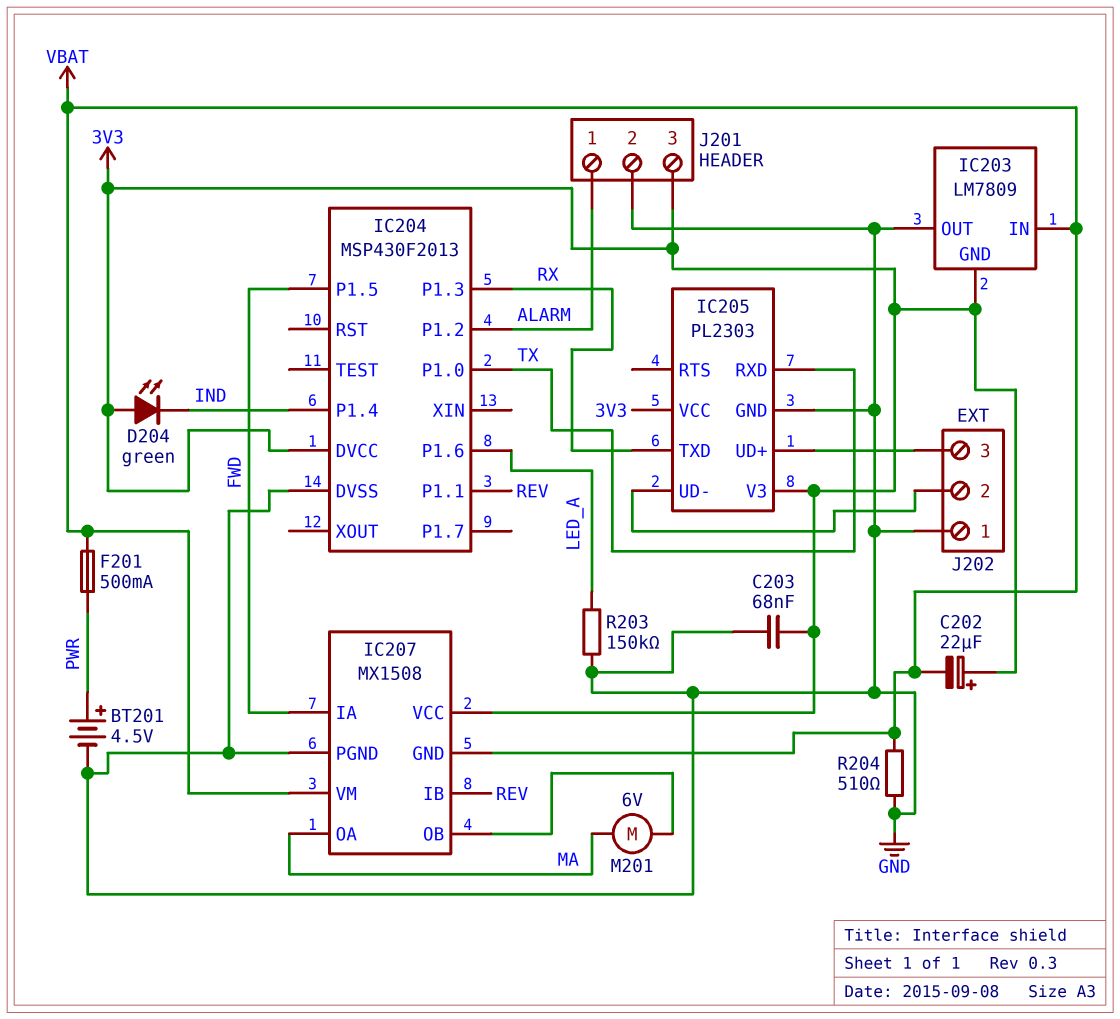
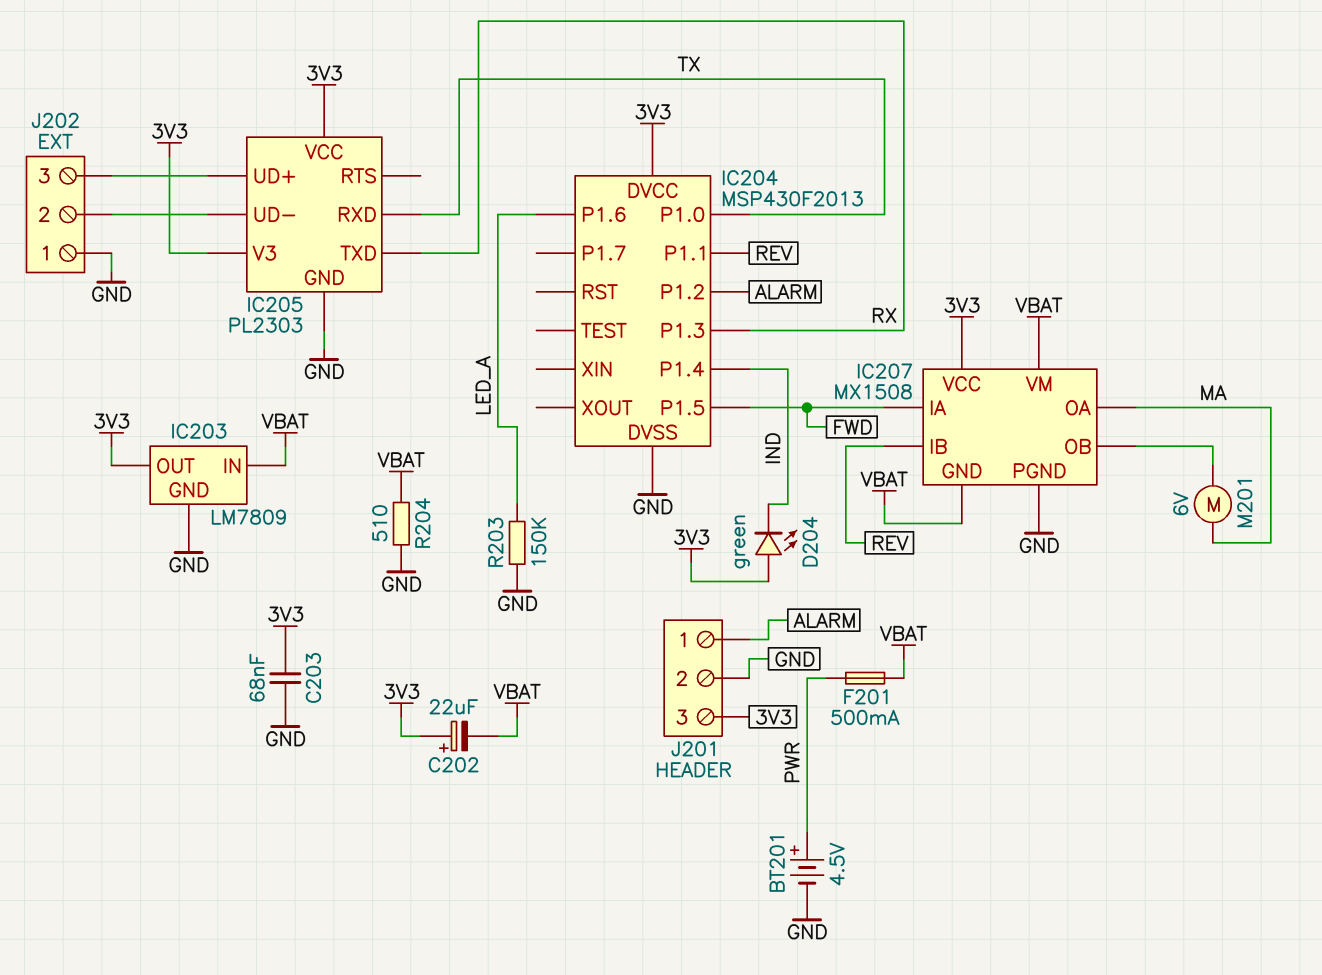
IC203 pin GND: 3V3 -> GND
IC203 pin OUT: GND -> 3V3

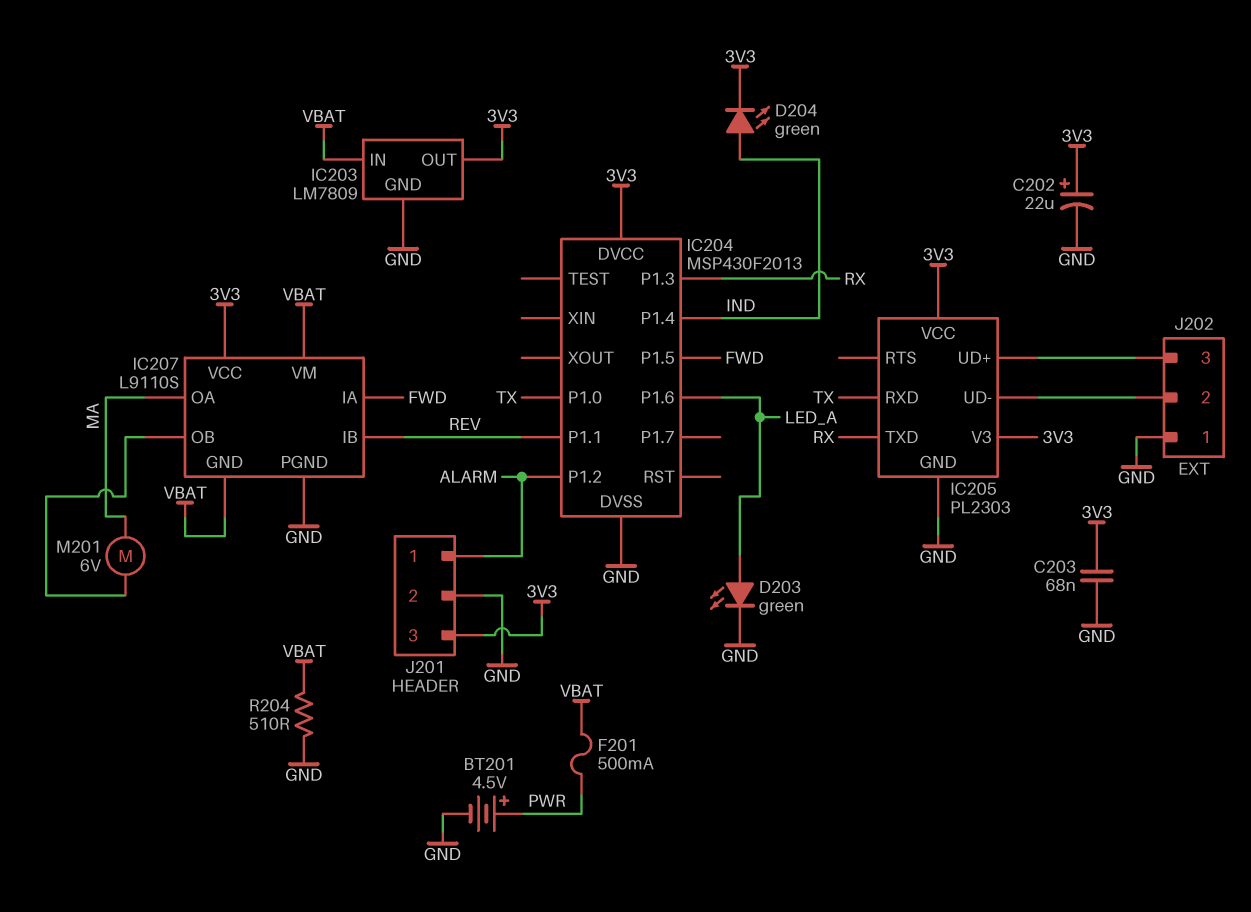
C202: 22uF (plus 3V3, minus VBAT) -> 22uF (plus 3V3, minus GND)
D203: none -> LED green (A LED_A, K GND)
D204: LED green (A 3V3, K IND) -> LED green (A IND, K 3V3)
IC207: MX1508 -> L9110S
R203: 150k (GND, LED_A) -> none

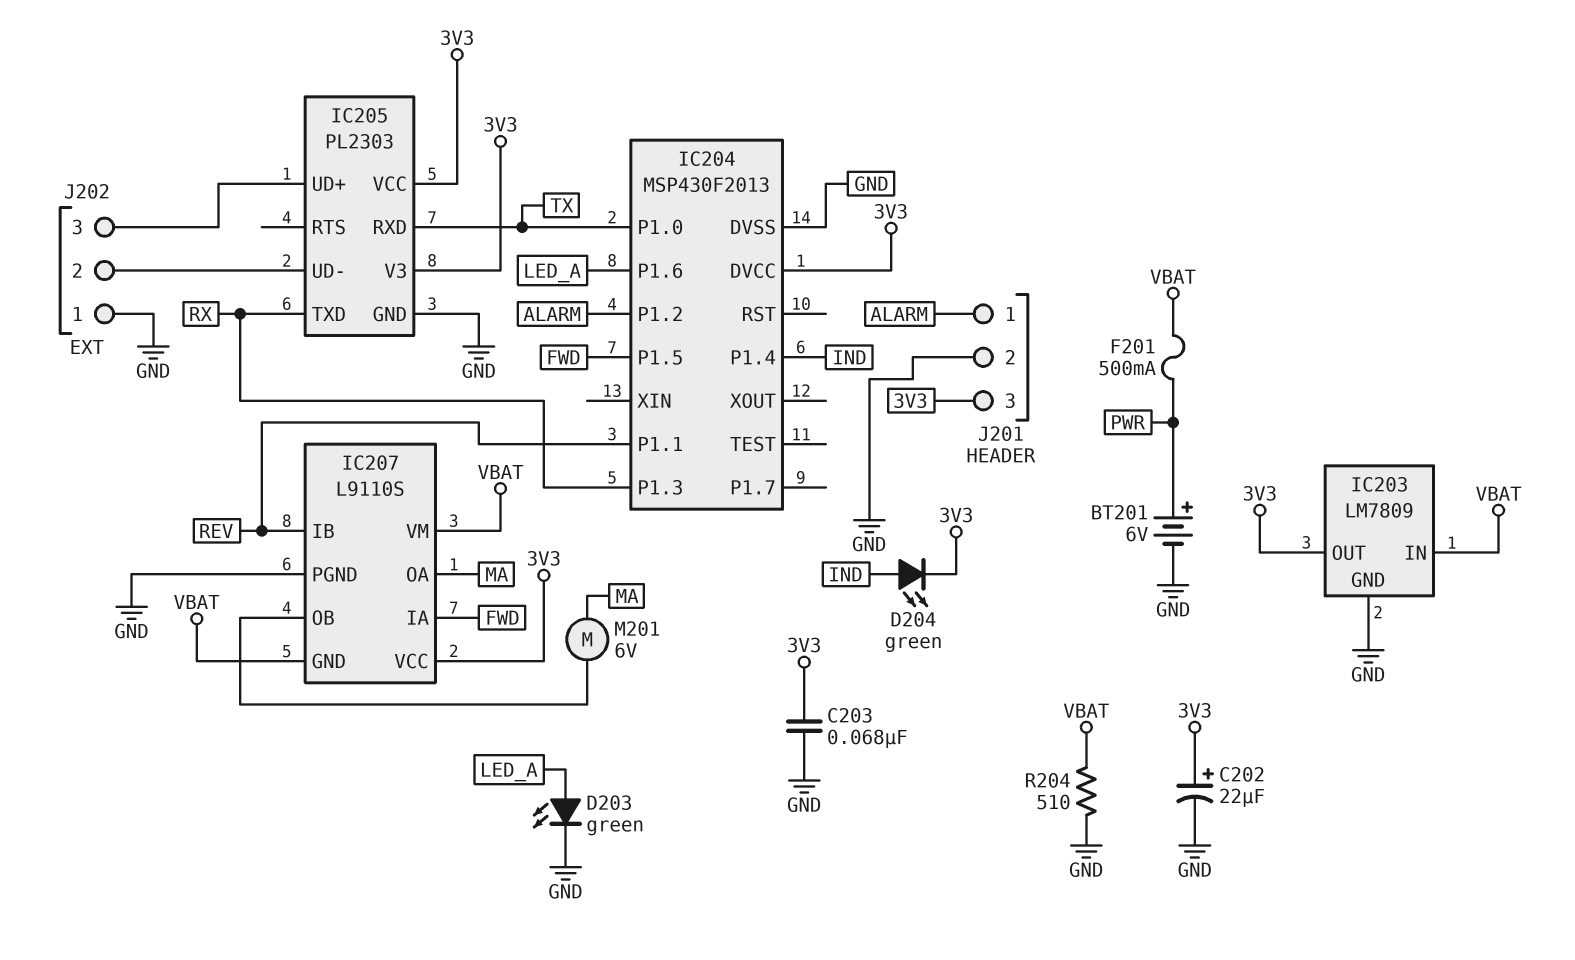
BT201: 4.5V (plus PWR, minus GND) -> 6V (plus PWR, minus GND)

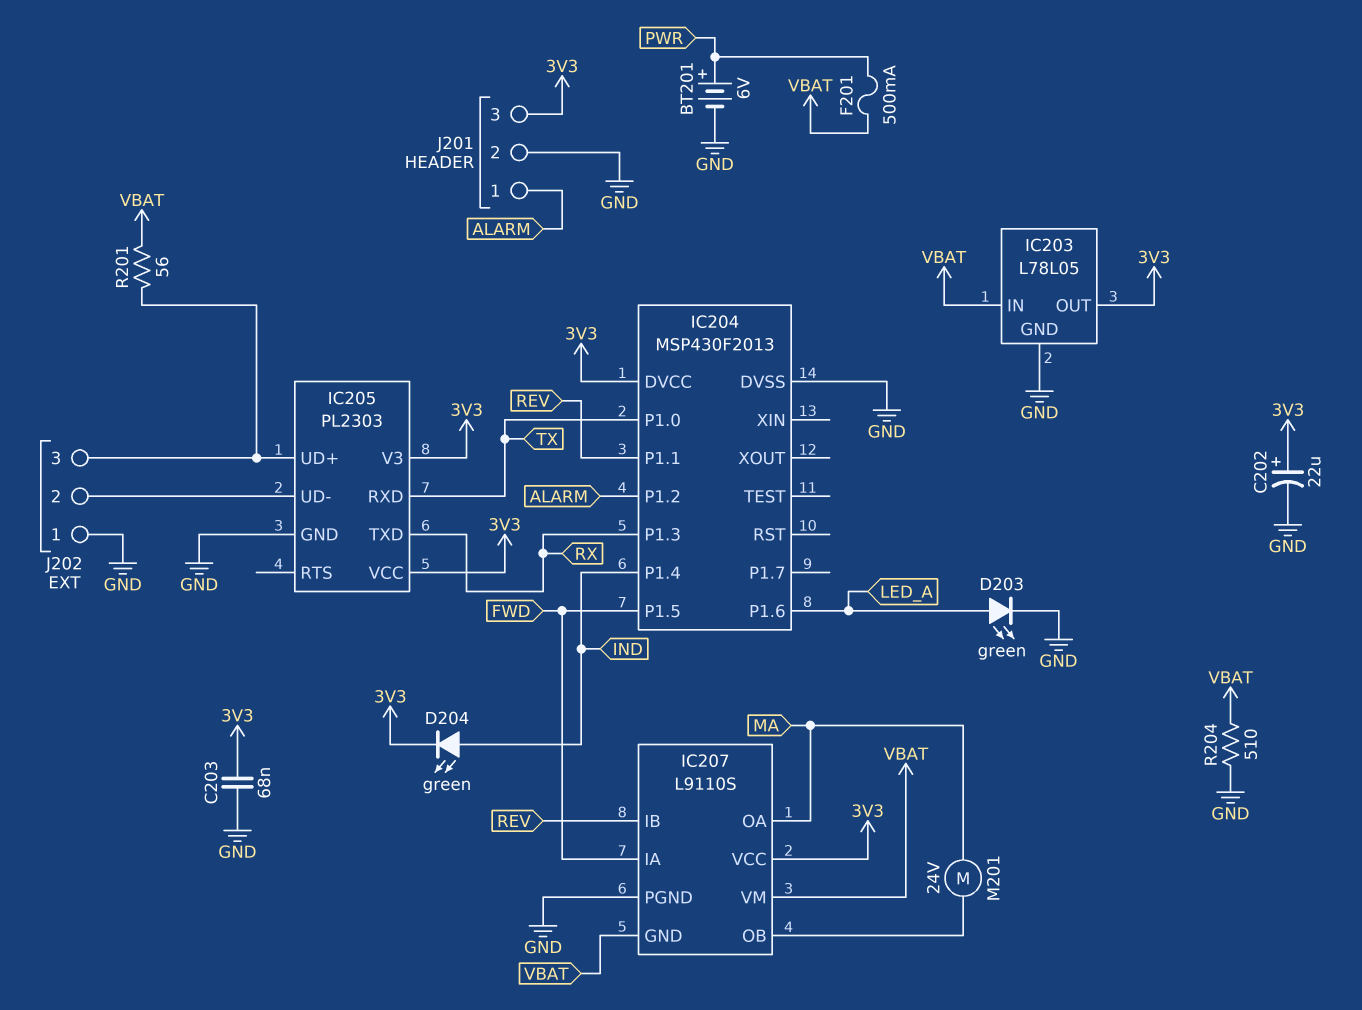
IC203: LM7809 -> L78L05
M201: motor 6V (IC207/OB, MA) -> motor 24V (IC207/OB, MA)
R201: none -> 56 (IC205/UD+, VBAT)

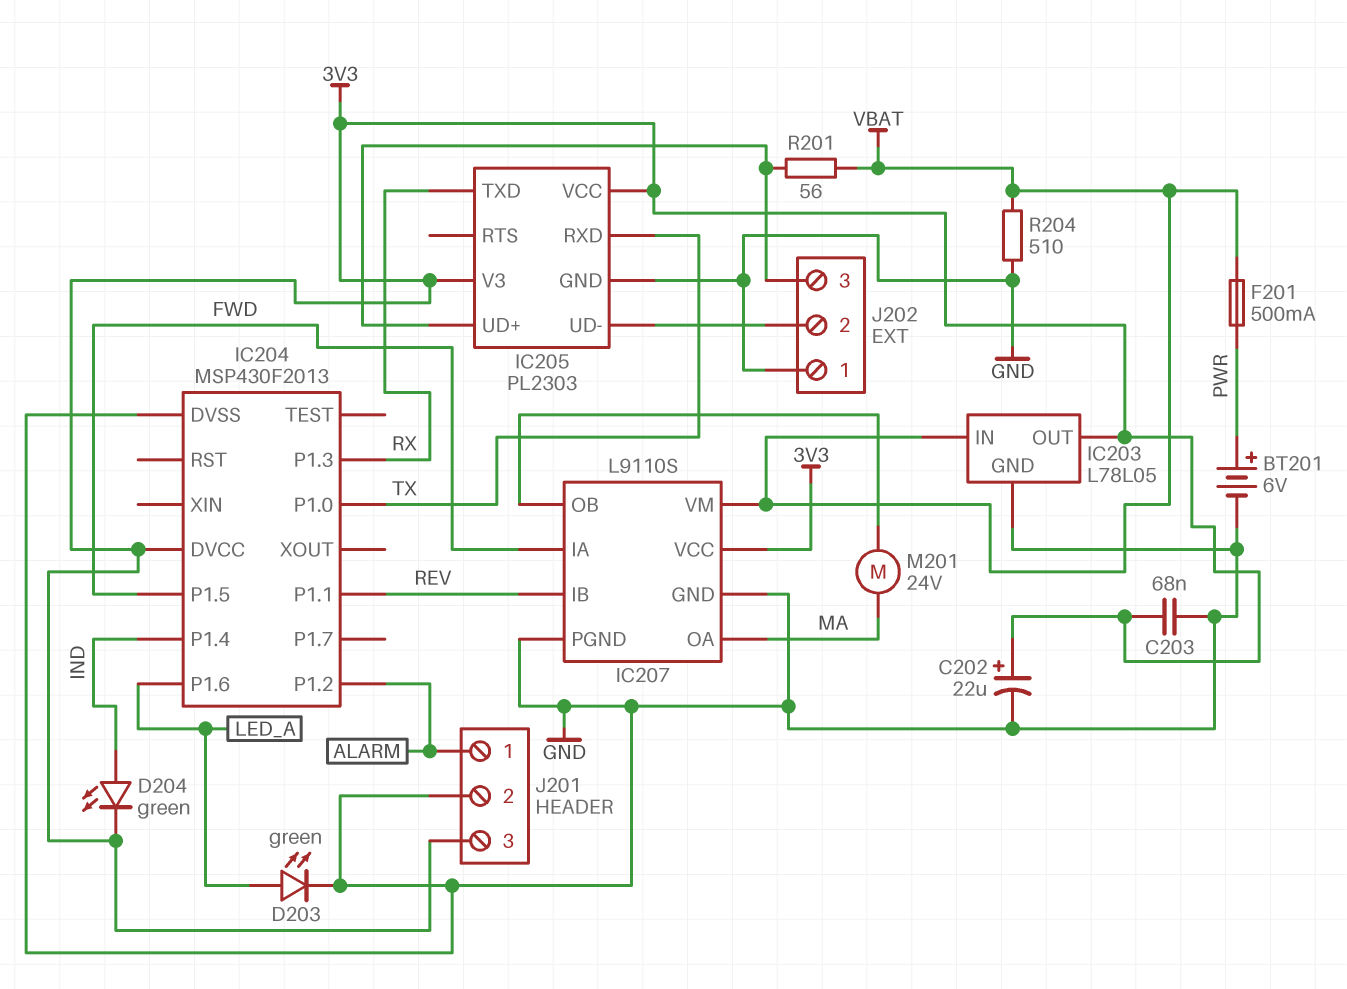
IC207 pin GND: VBAT -> GND

